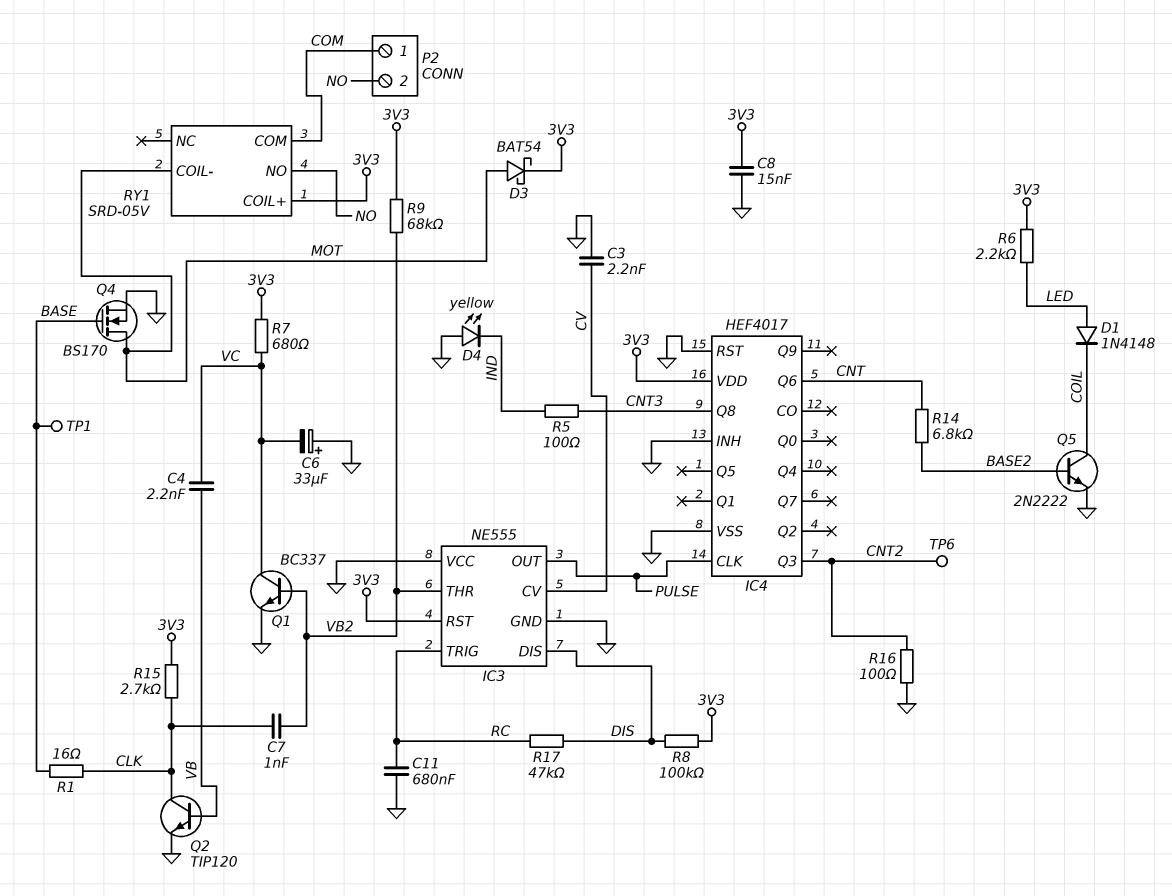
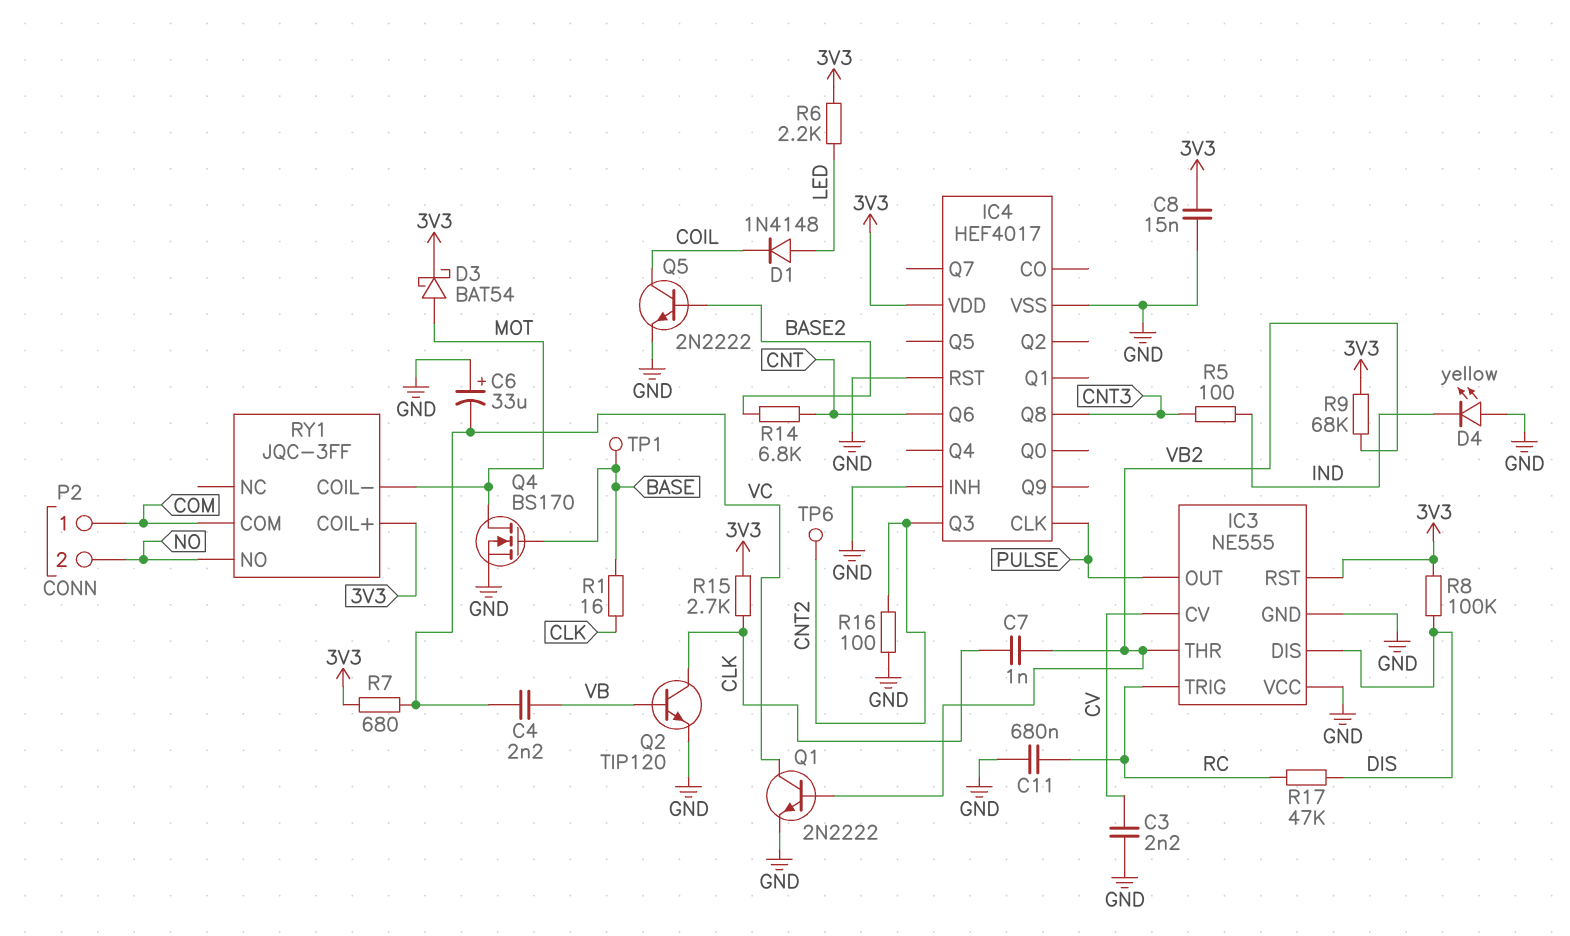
Q1: NPN BC337 (B VB2, C VC, E GND) -> NPN 2N2222 (B VB2, C VC, E GND)
RY1: SRD-05V -> JQC-3FF

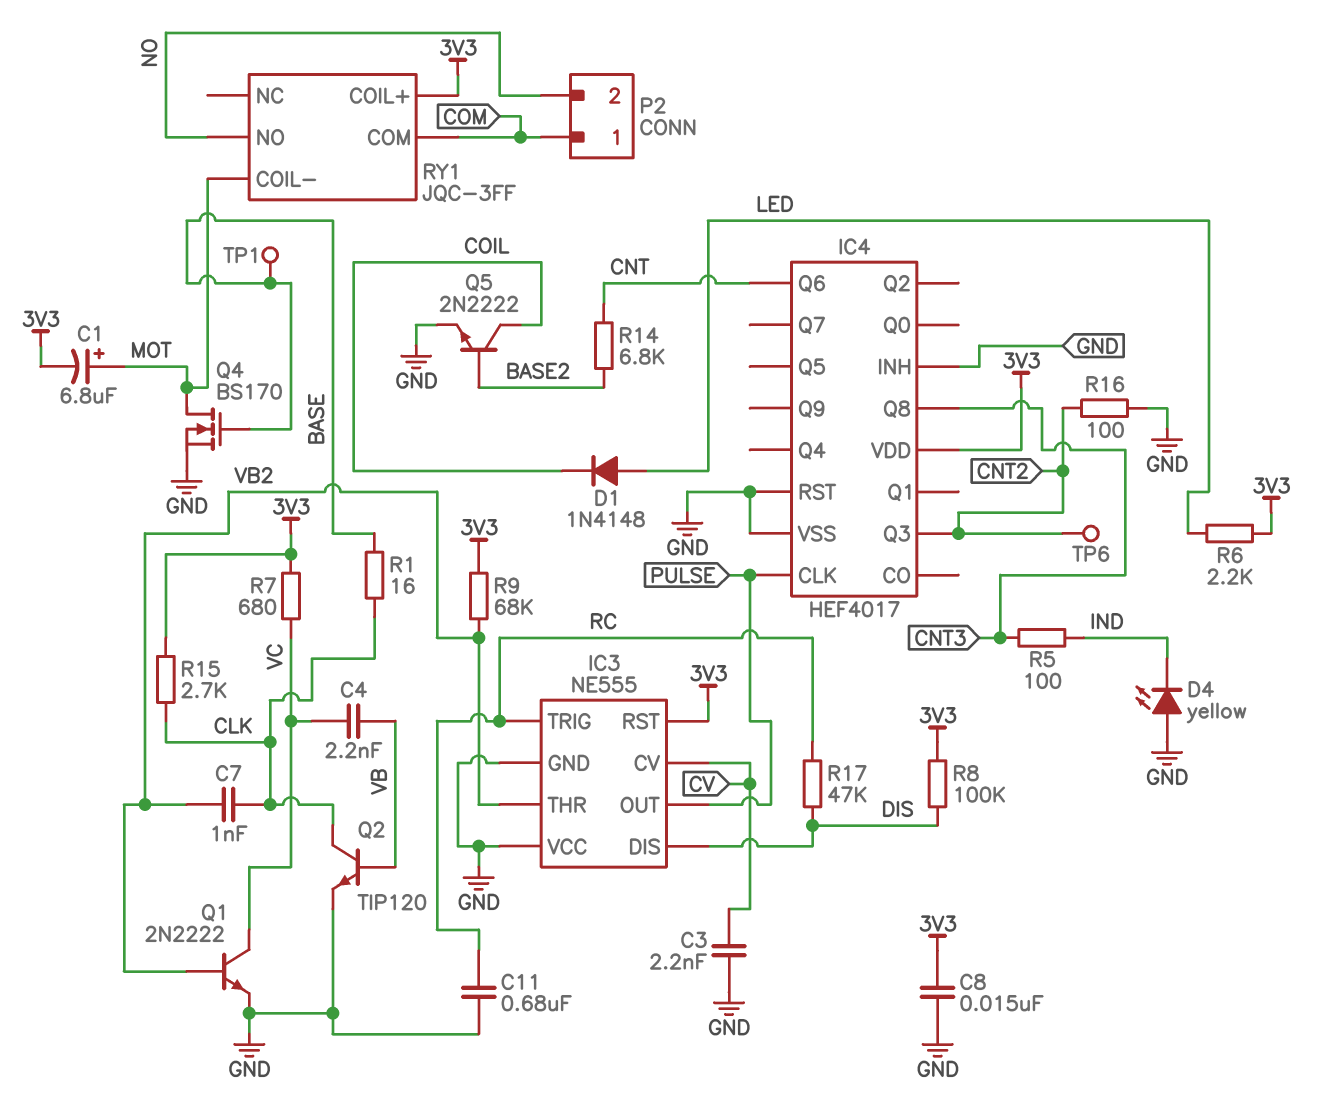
C1: none -> 6.8uF (plus MOT, minus 3V3)
C6: 33uF (plus GND, minus VC) -> none
D3: schottky BAT54 (A MOT, K 3V3) -> none

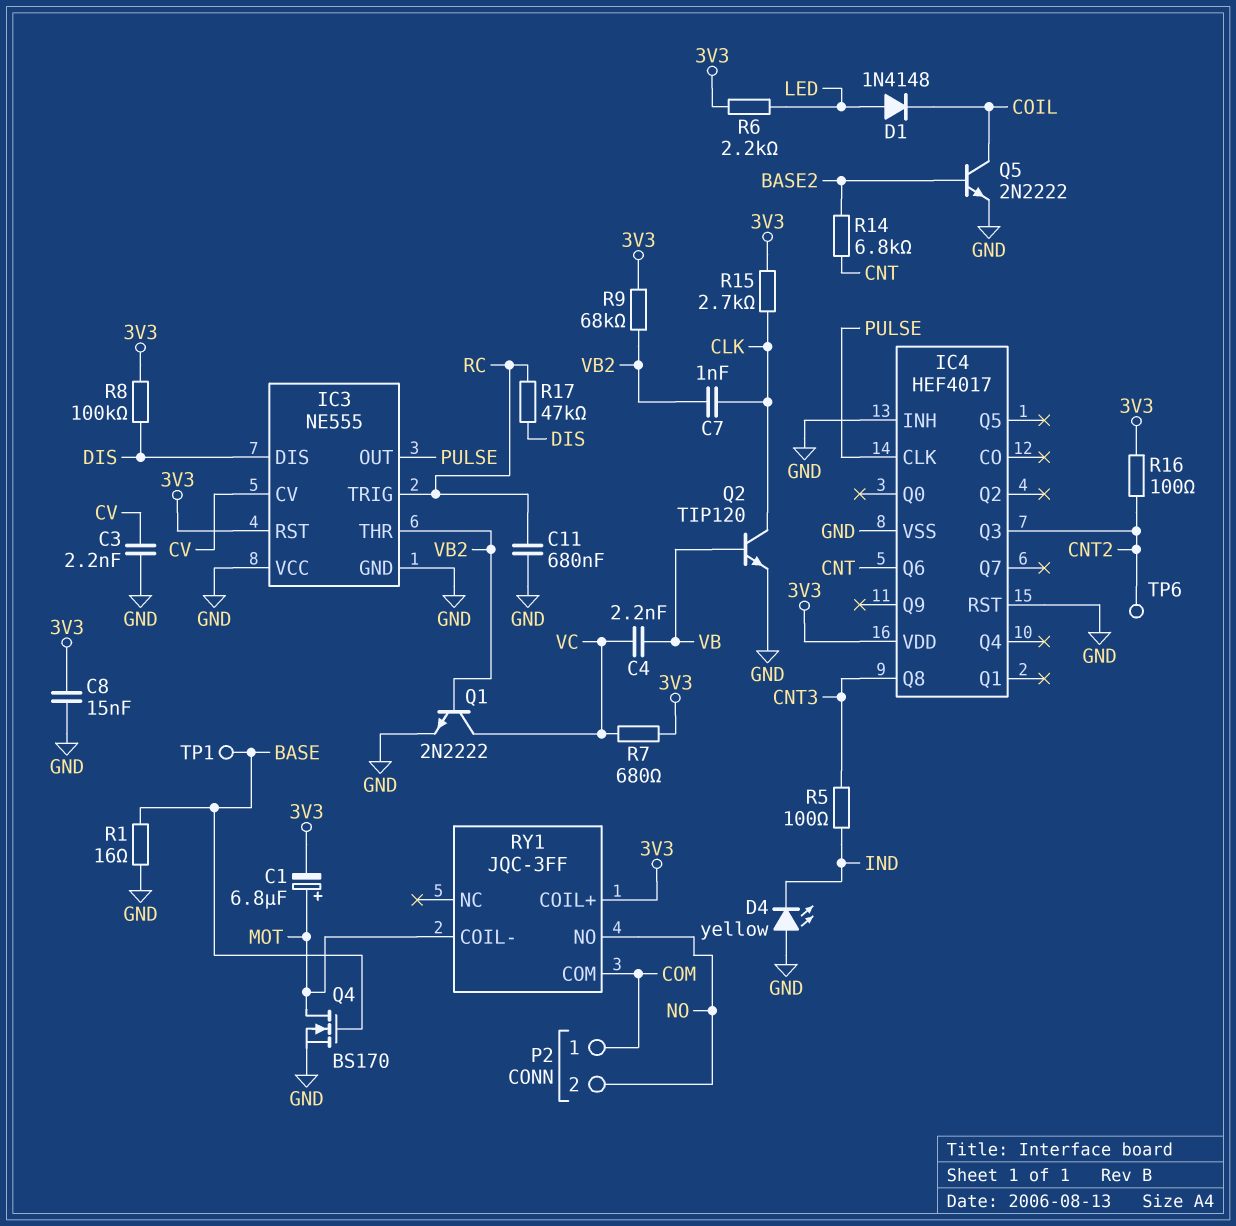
R1: 16 (BASE, CLK) -> 16 (BASE, GND)
R16: 100 (CNT2, GND) -> 100 (3V3, CNT2)

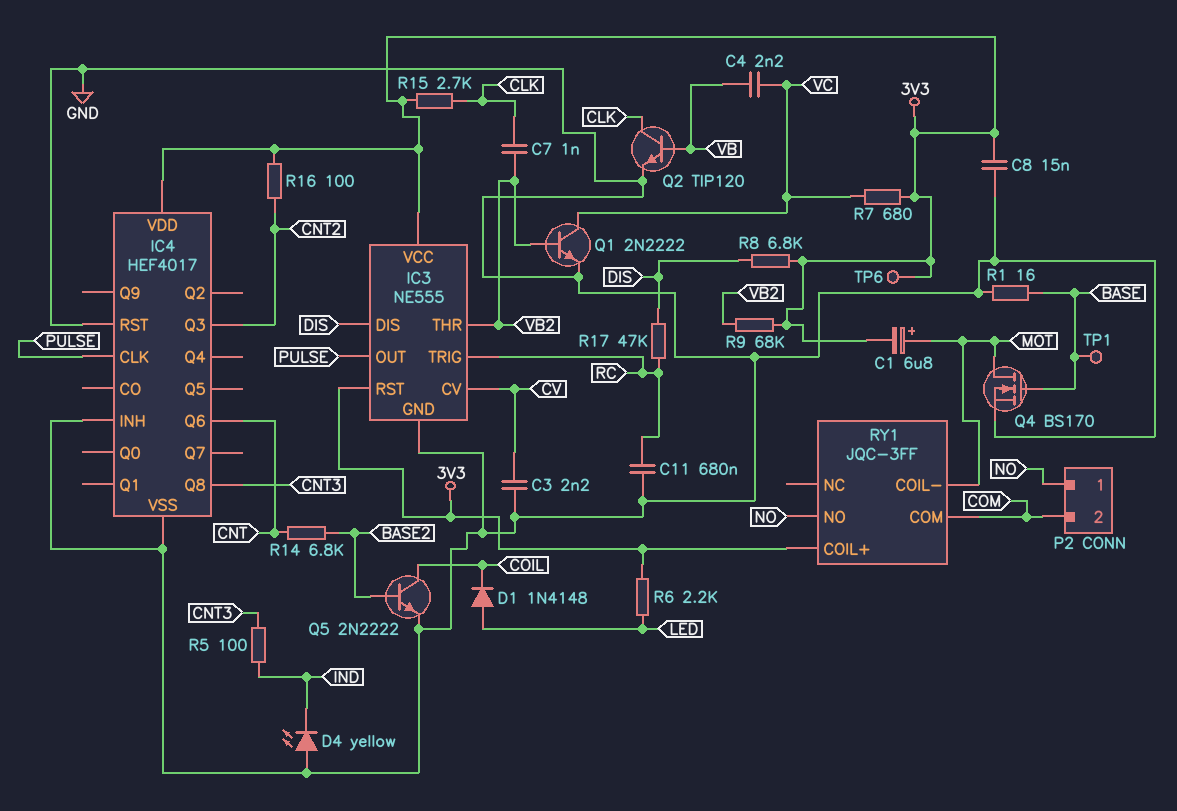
IC3 pin VCC: GND -> 3V3
P2 pin 1: COM -> NO
P2 pin 2: NO -> COM
R8: 100k (3V3, DIS) -> 6.8k (3V3, DIS)
TP6: test point (CNT2) -> test point (3V3)

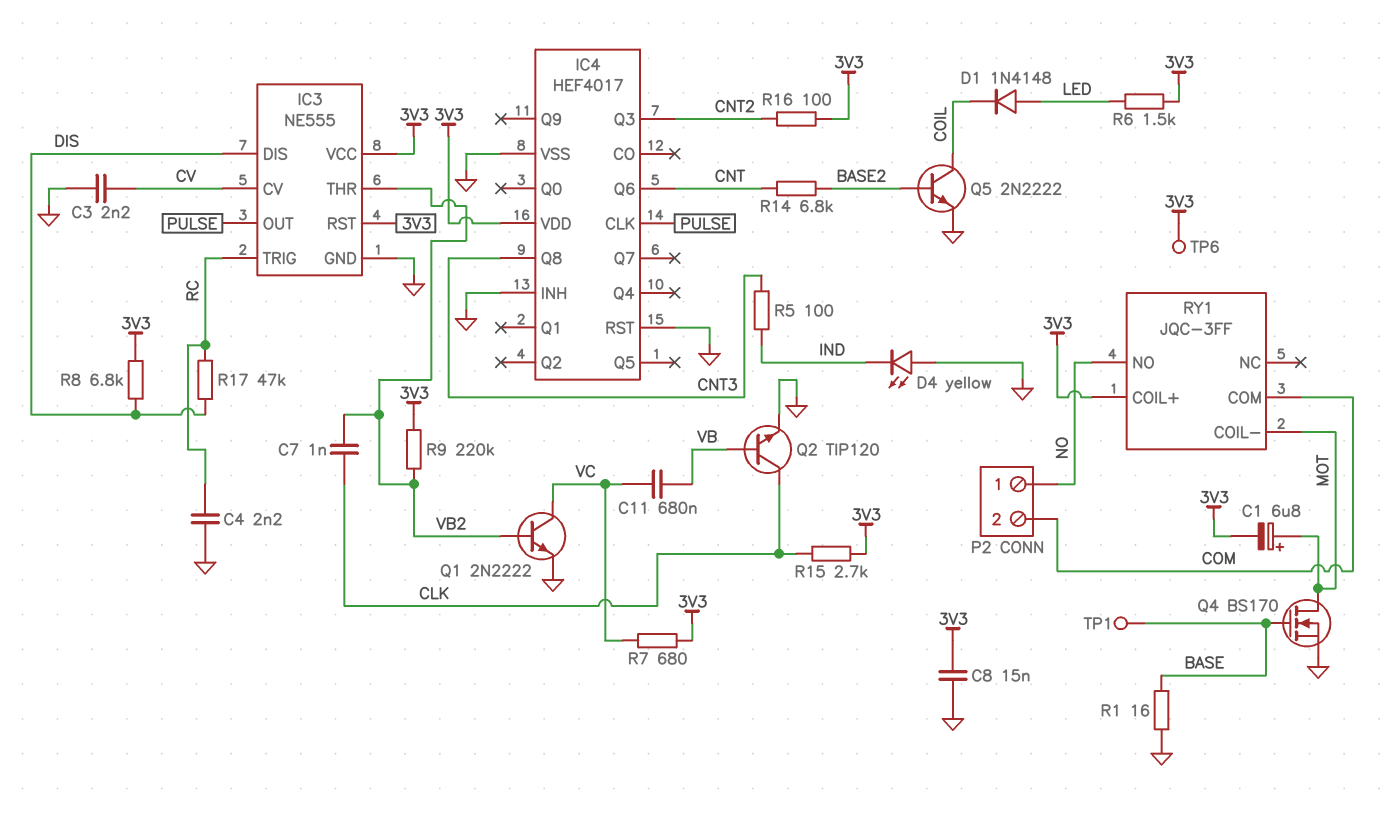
C4: 2.2nF (VB, VC) -> 2.2nF (GND, RC)
C11: 680nF (GND, RC) -> 680nF (VB, VC)
R6: 2.2k (3V3, LED) -> 1.5k (3V3, LED)
R9: 68k (3V3, VB2) -> 220k (3V3, VB2)

